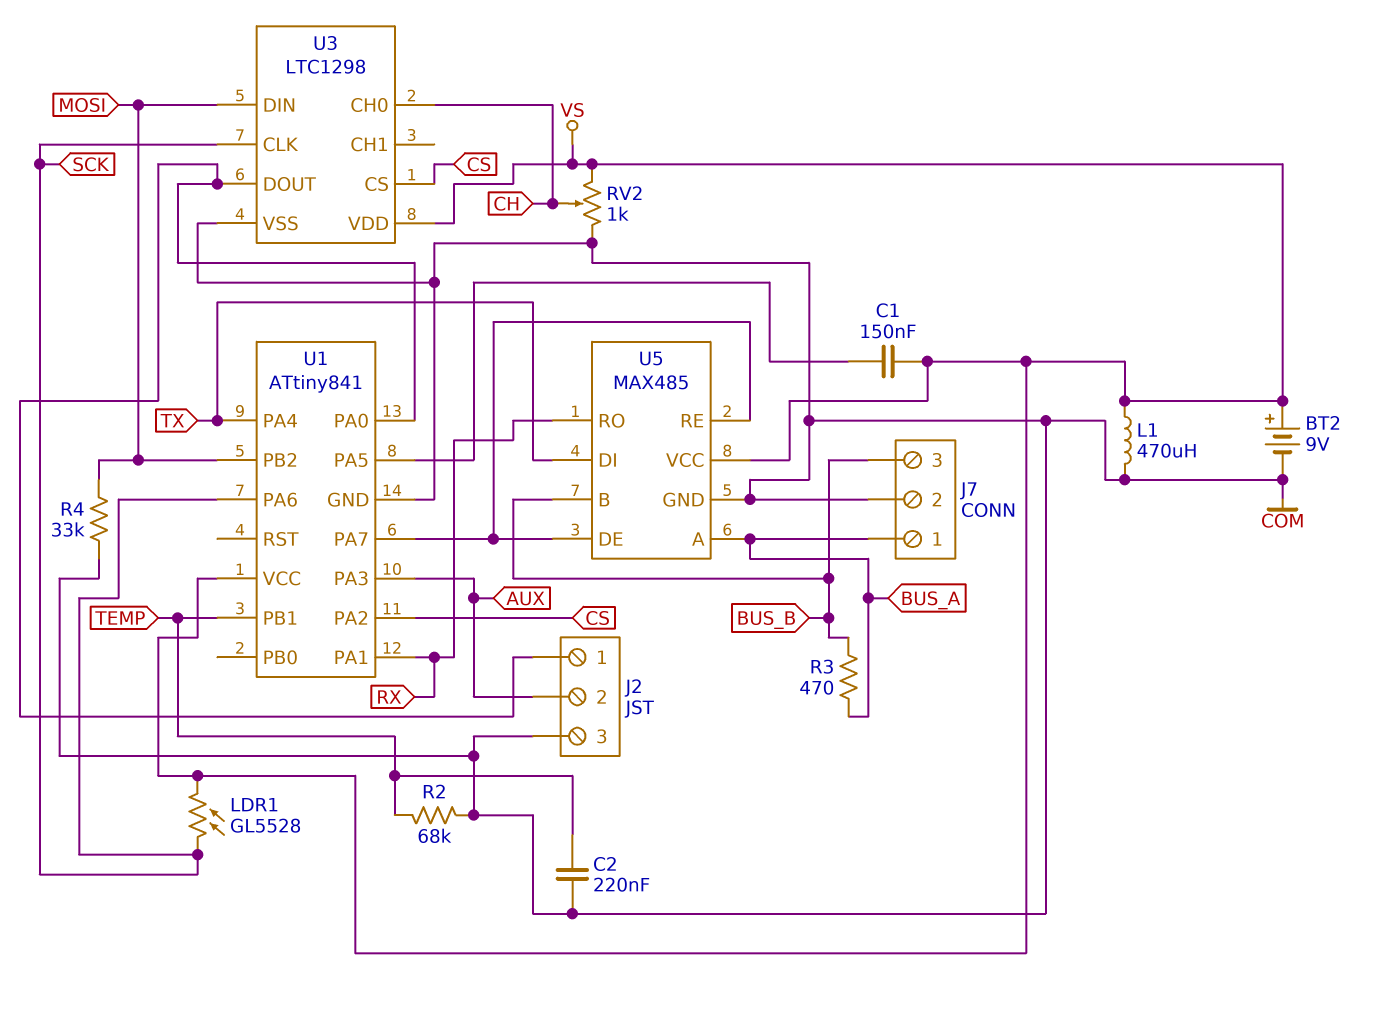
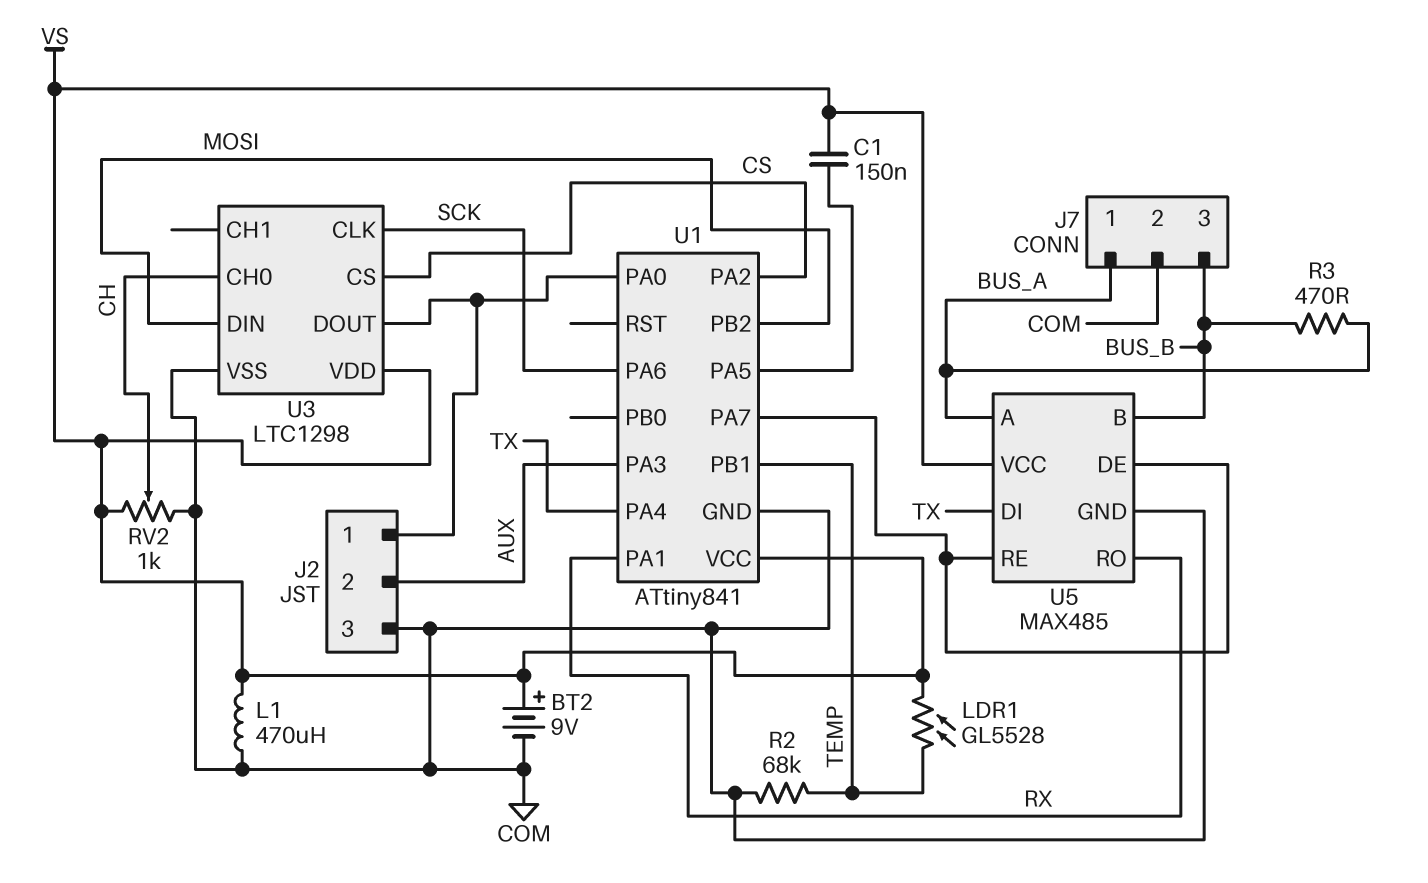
C2: 220nF (COM, TEMP) -> none
LDR1: GL5528 (SCK, VS) -> GL5528 (TEMP, VS)
R4: 33k (COM, MOSI) -> none

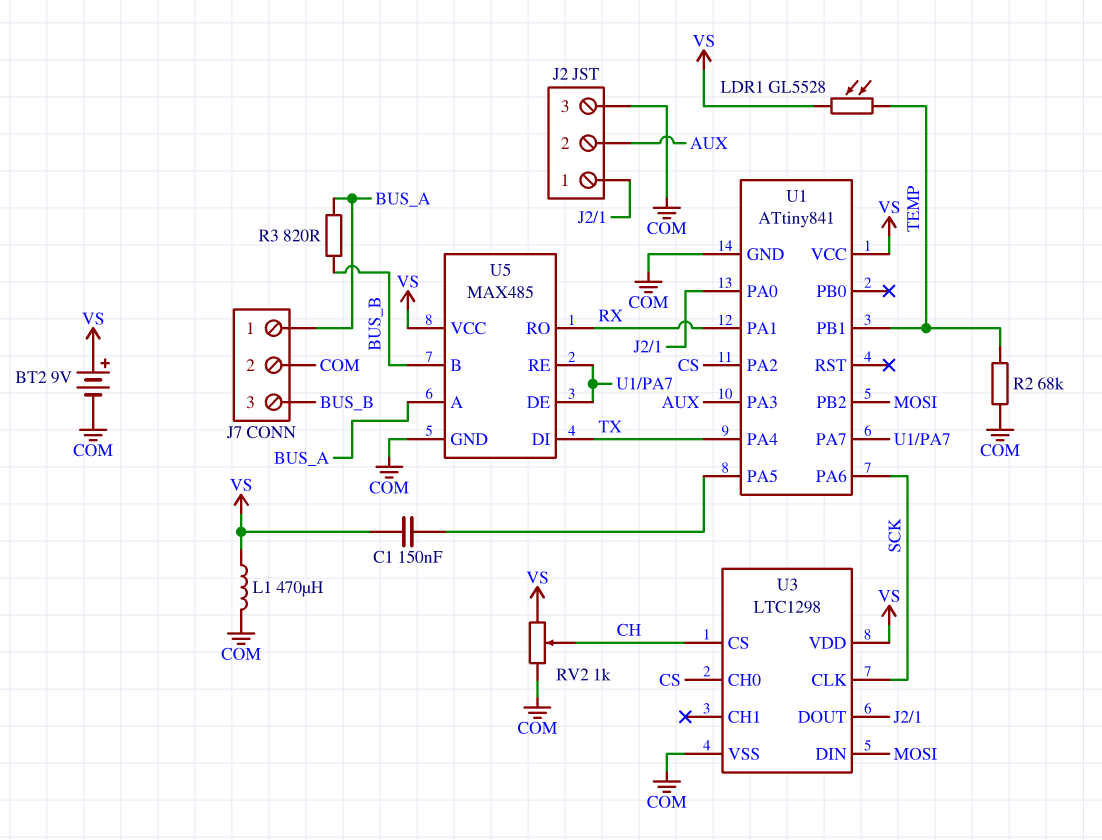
R3: 470 (BUS_A, BUS_B) -> 820 (BUS_A, BUS_B)
U3 pin CH0: CH -> CS
U3 pin CS: CS -> CH

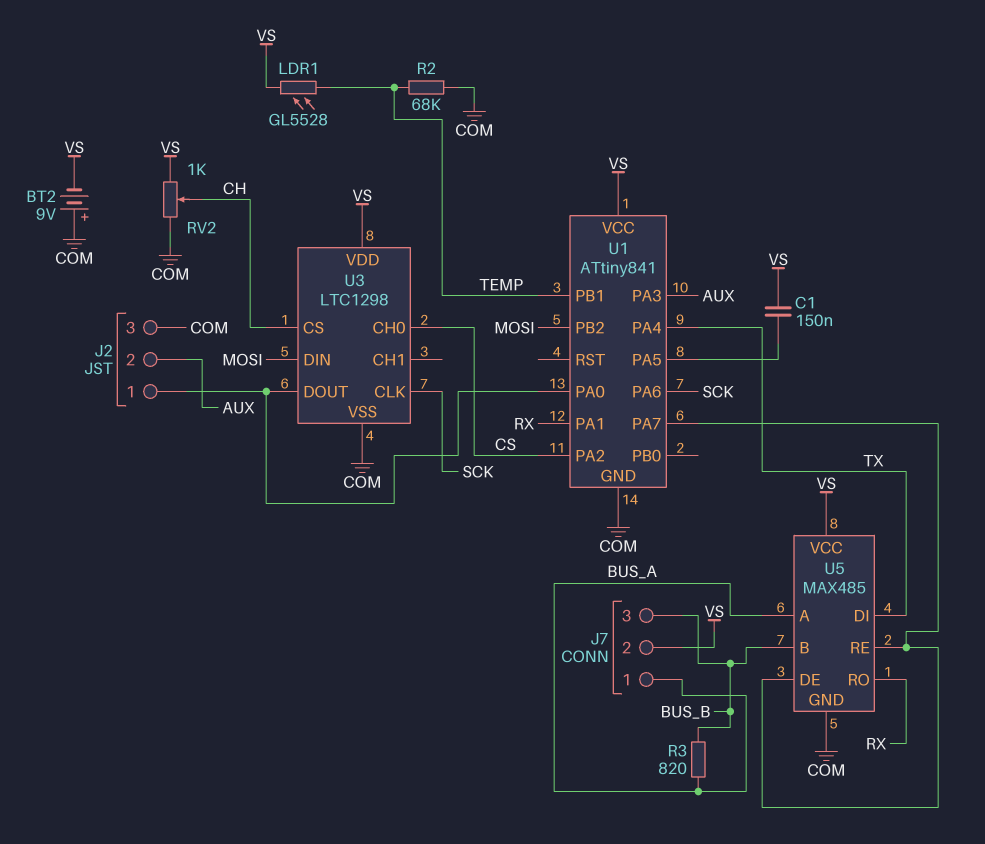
BT2: 9V (plus VS, minus COM) -> 9V (plus COM, minus VS)
J7 pin 2: COM -> VS
L1: 470uH (COM, VS) -> none

